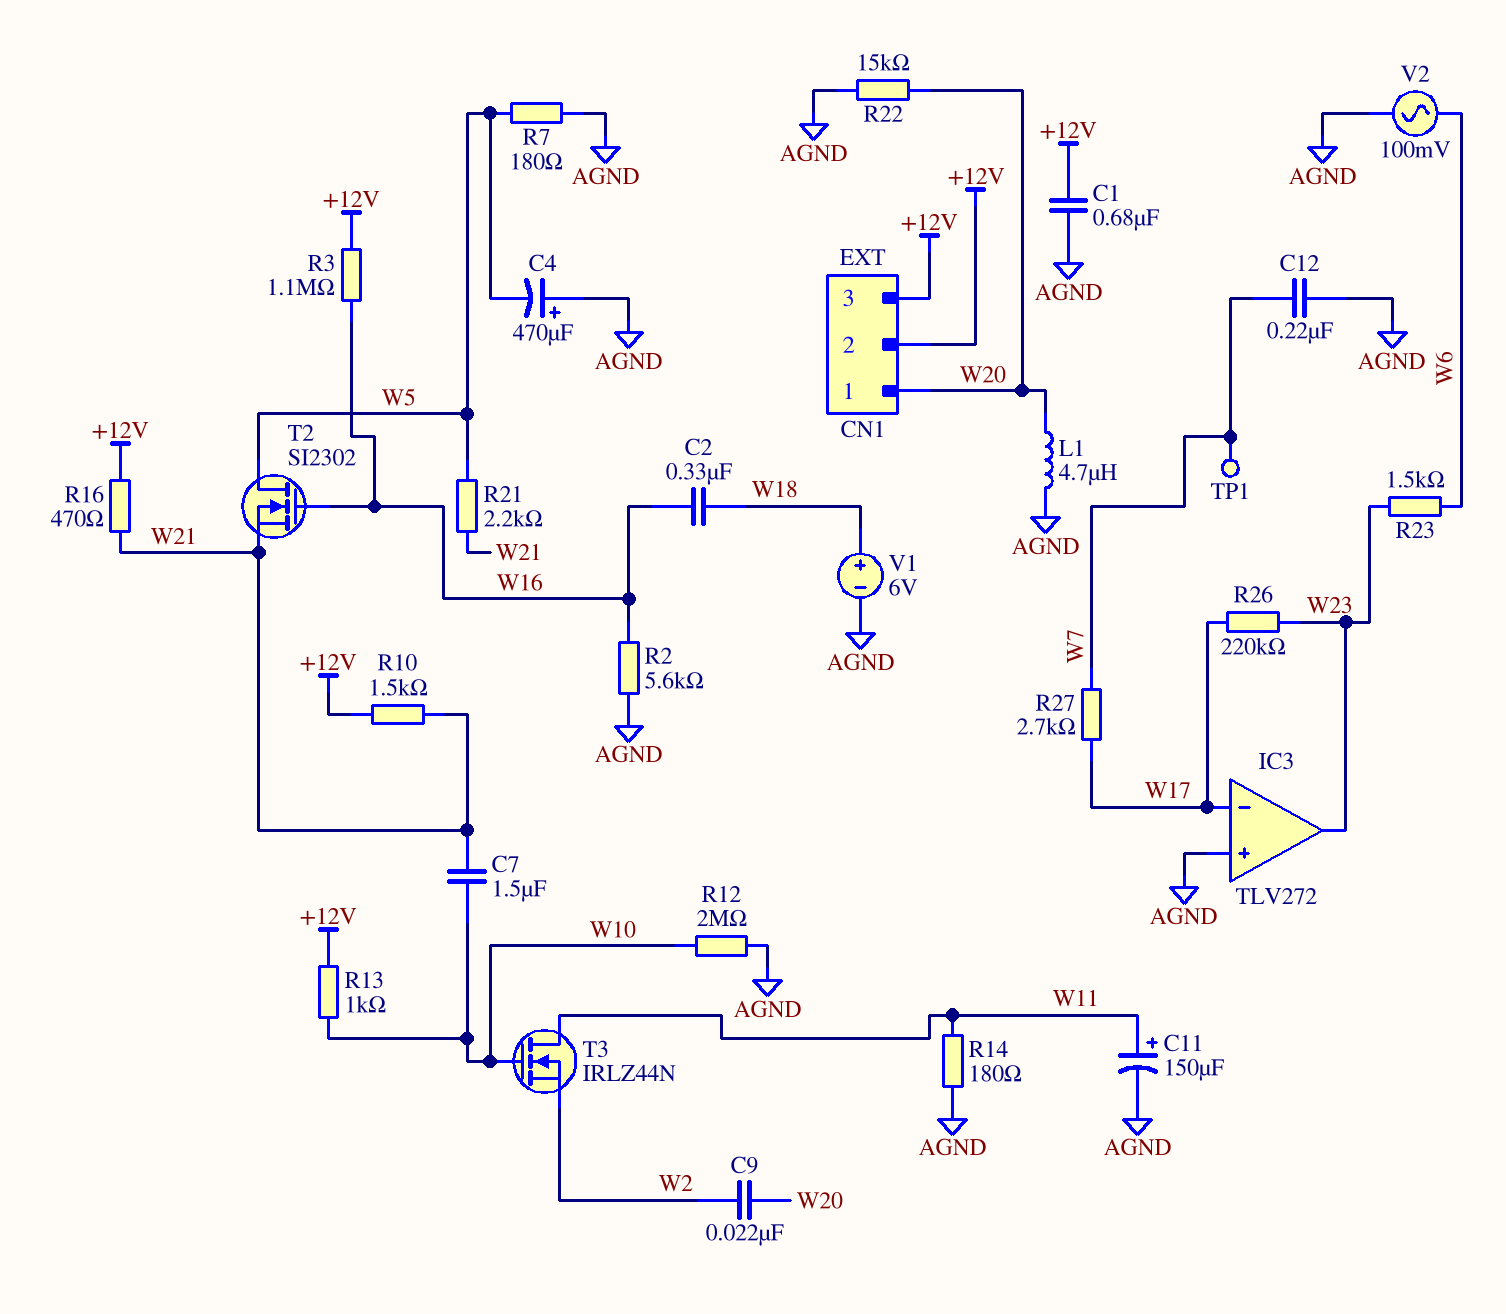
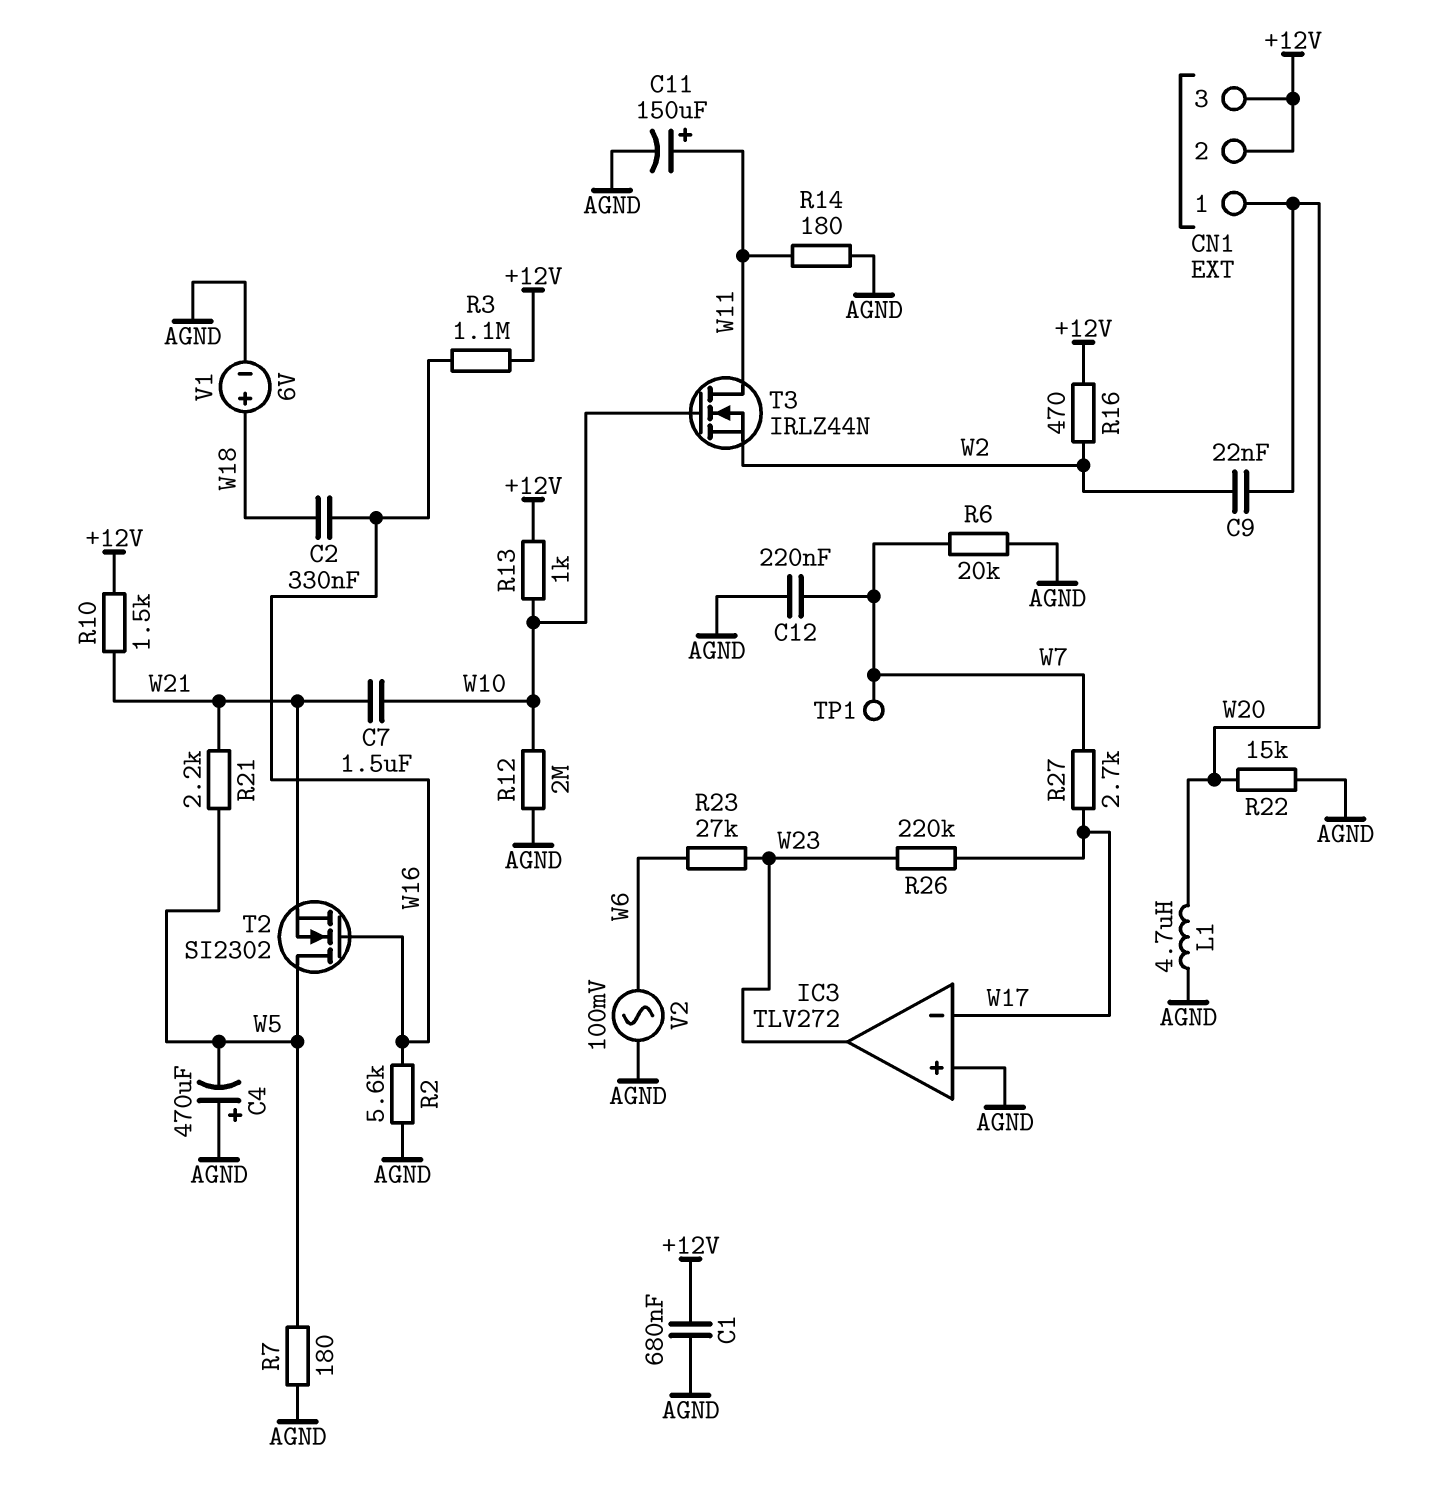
R6: none -> 20k (AGND, W7)
R16: 470 (+12V, W21) -> 470 (+12V, W2)
R23: 1.5k (W6, W23) -> 27k (W6, W23)

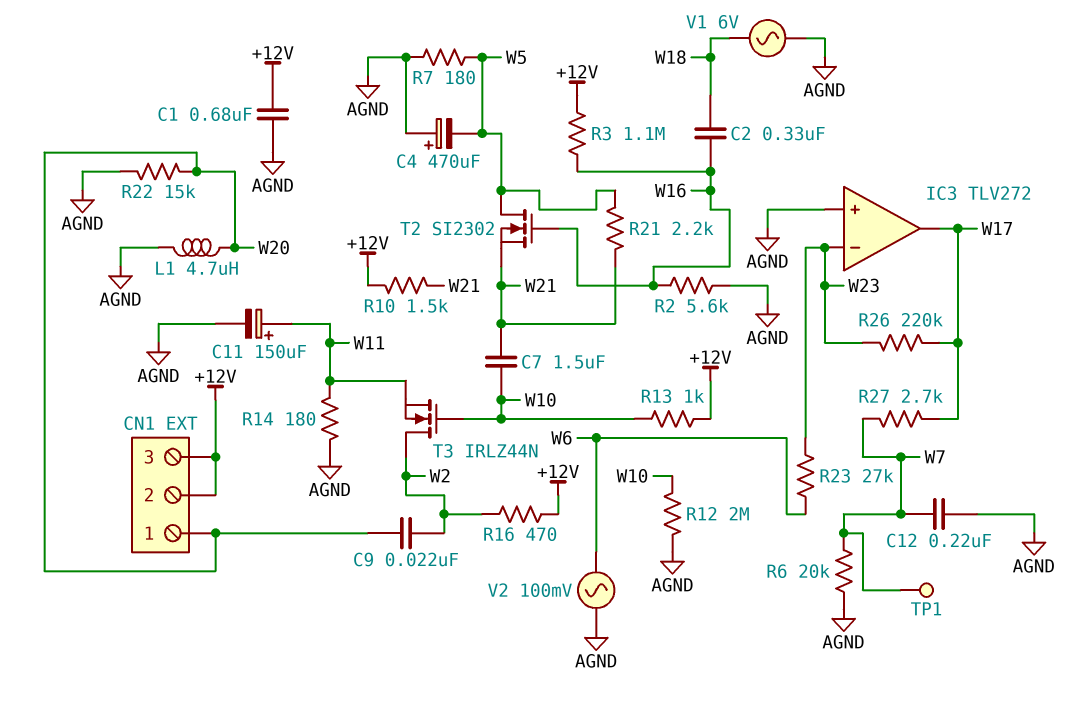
IC3 pin in-: W17 -> W23
IC3 pin out: W23 -> W17
T3: NMOS IRLZ44N (G W10, D W11, S W2) -> NMOS IRLZ44N (G W10, D W2, S W11)
V1: 6V (plus W18, minus AGND) -> AC 6V (AGND, W18)

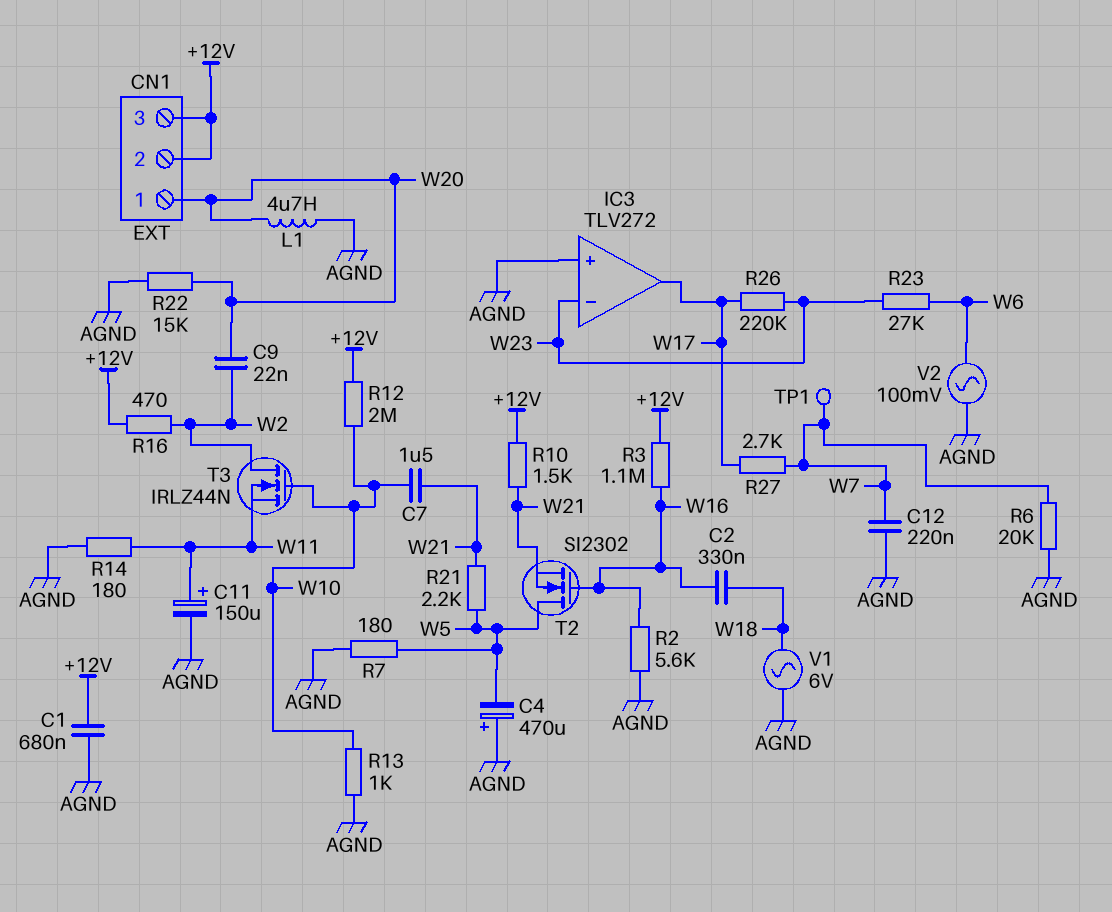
R12: 2M (AGND, W10) -> 2M (+12V, W10)
R13: 1k (+12V, W10) -> 1k (AGND, W10)

